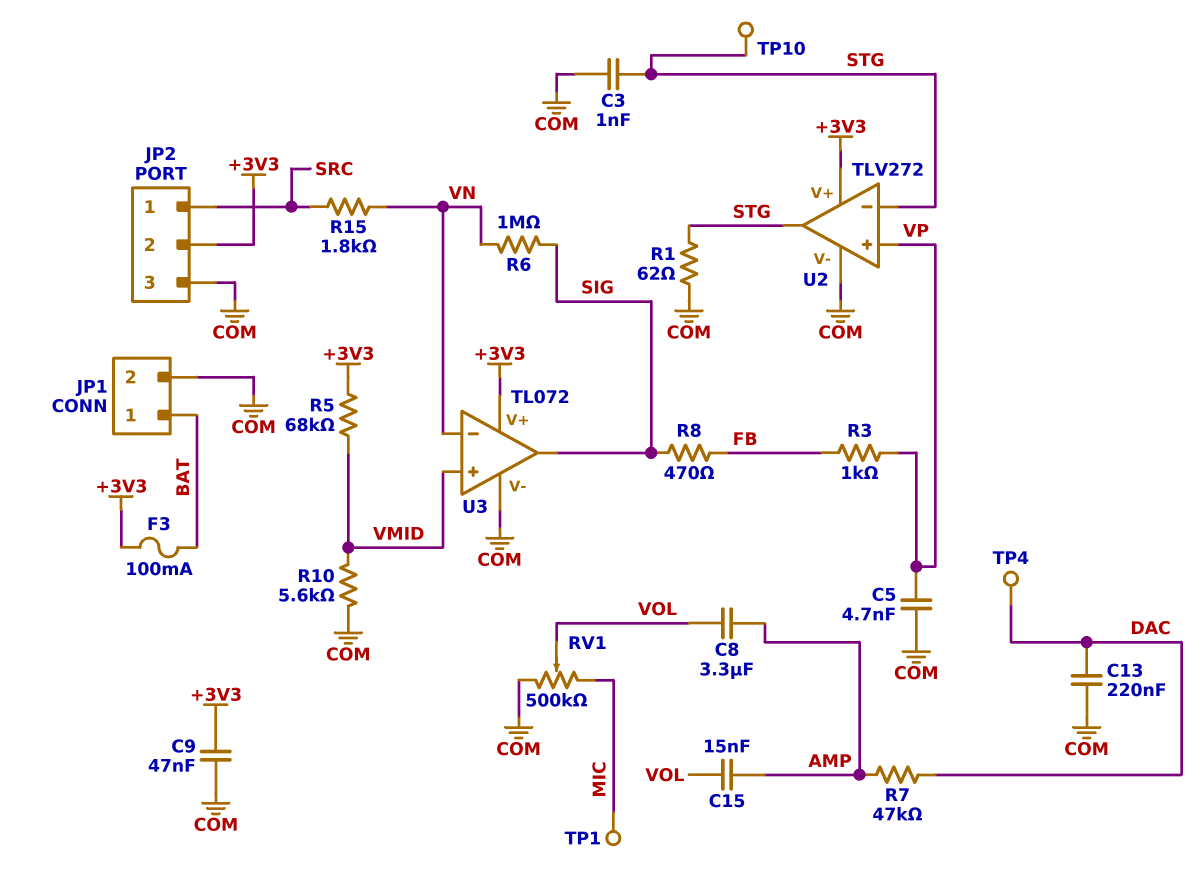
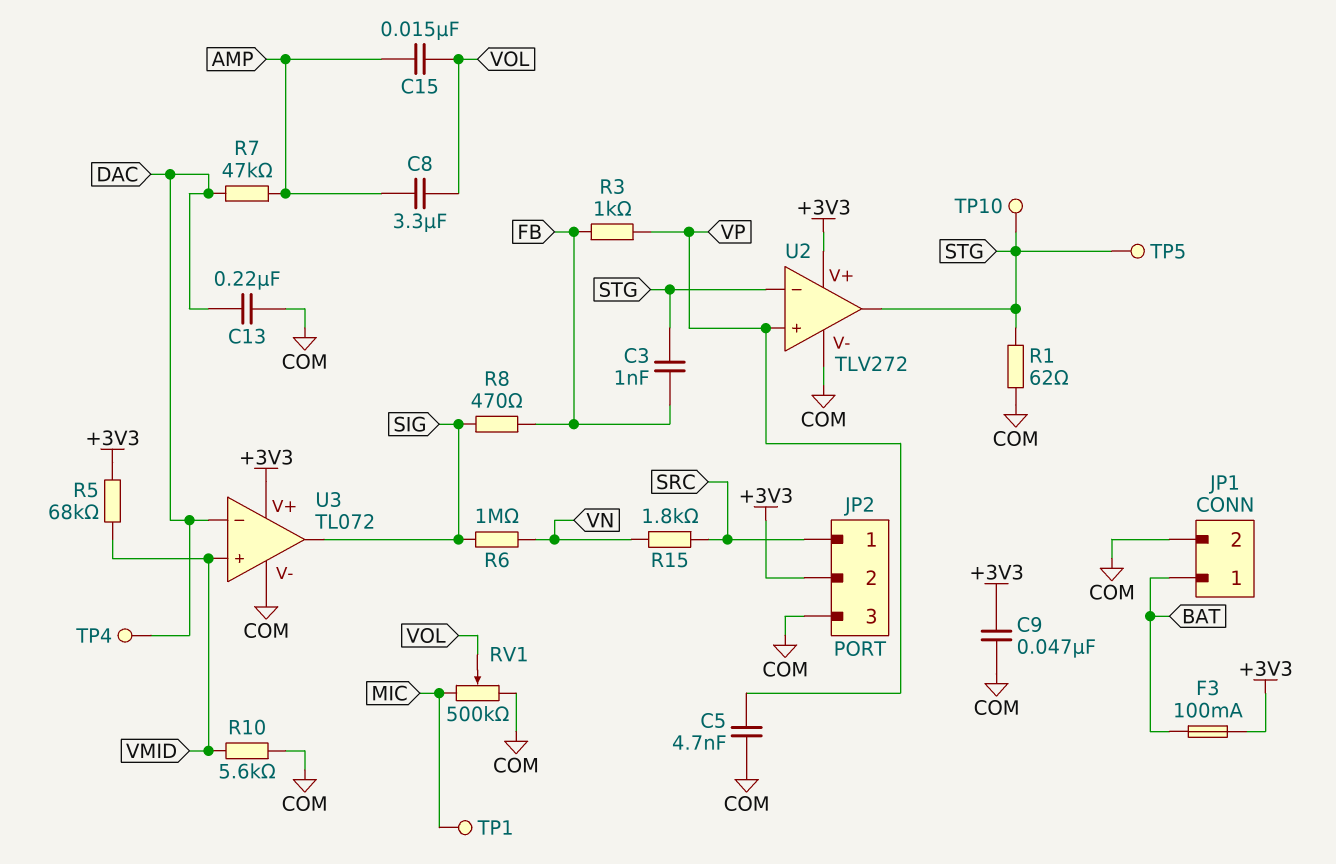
C3: 1nF (COM, STG) -> 1nF (FB, STG)
TP5: none -> test point (STG)
U3 pin in-: VN -> DAC

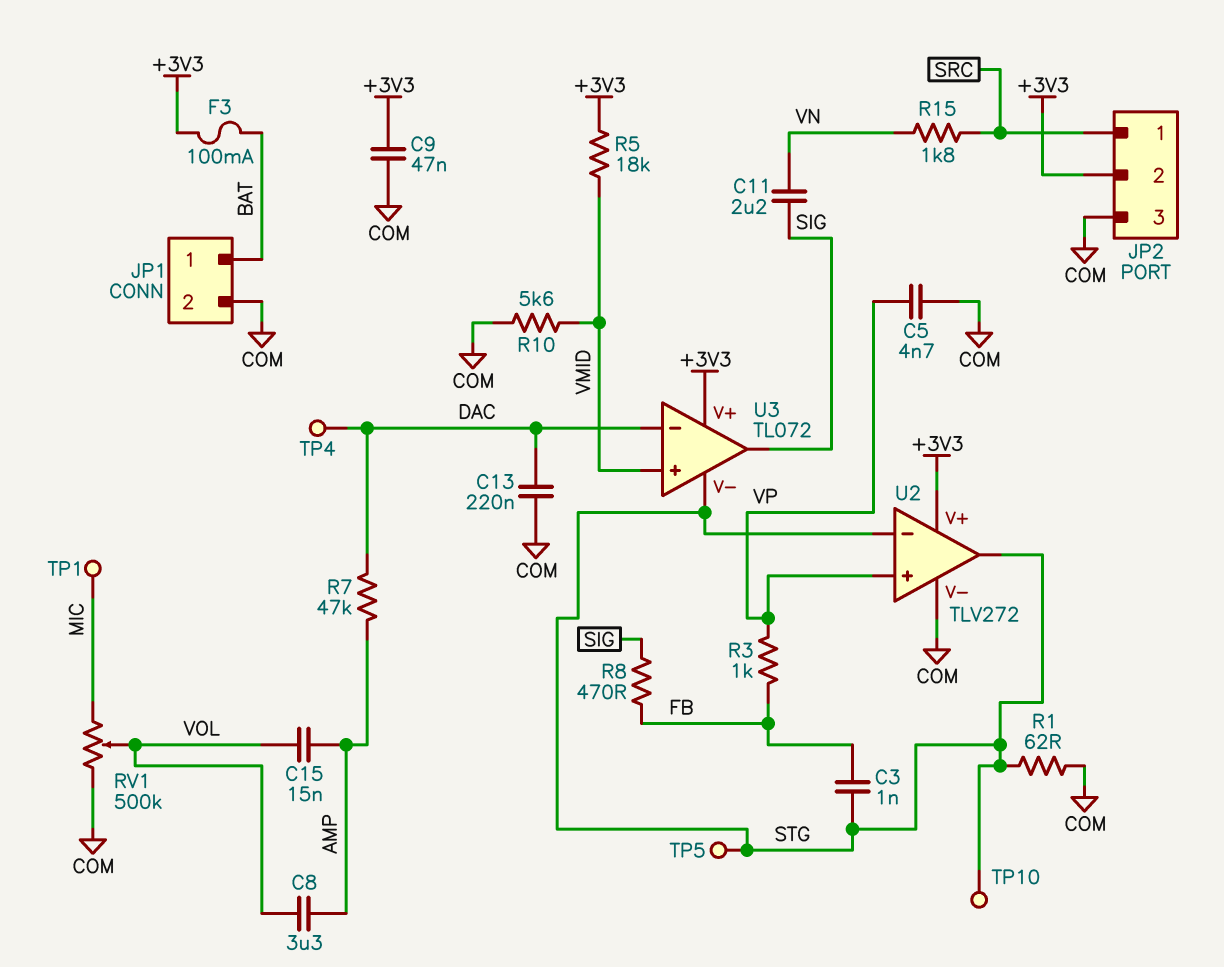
C11: none -> 2.2uF (SIG, VN)
R5: 68k (+3V3, VMID) -> 18k (+3V3, VMID)
R6: 1M (SIG, VN) -> none
U3 pin V-: COM -> STG

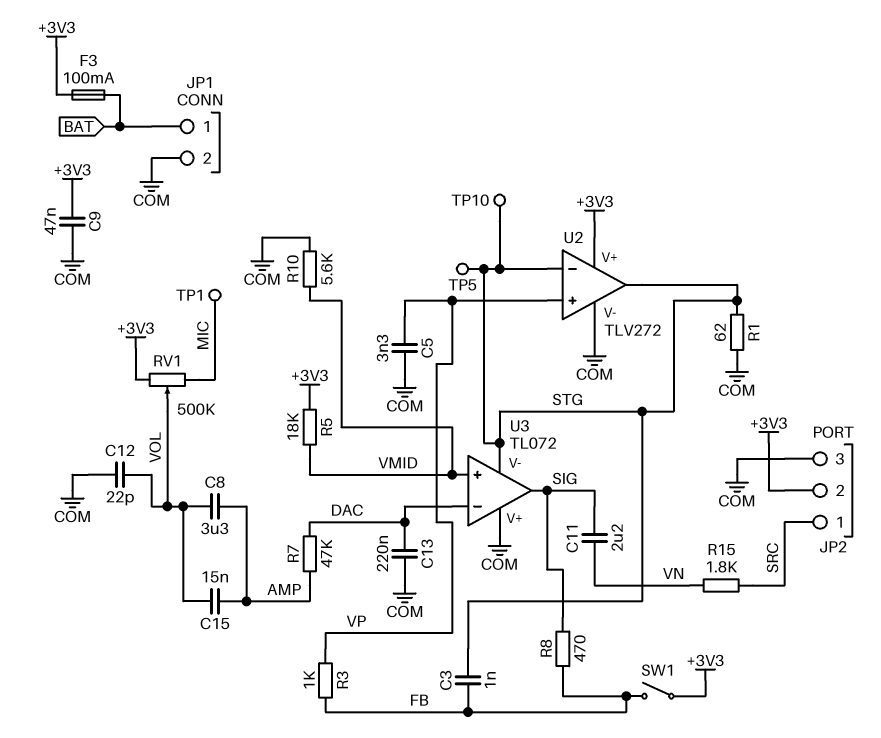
C5: 4.7nF (COM, VP) -> 3.3nF (COM, VP)
C12: none -> 22pF (COM, VOL)
RV1: 500k (COM, MIC, wiper VOL) -> 500k (+3V3, MIC, wiper VOL)
SW1: none -> switch (+3V3, FB)
TP4: test point (DAC) -> none
U3 pin V+: +3V3 -> COM

